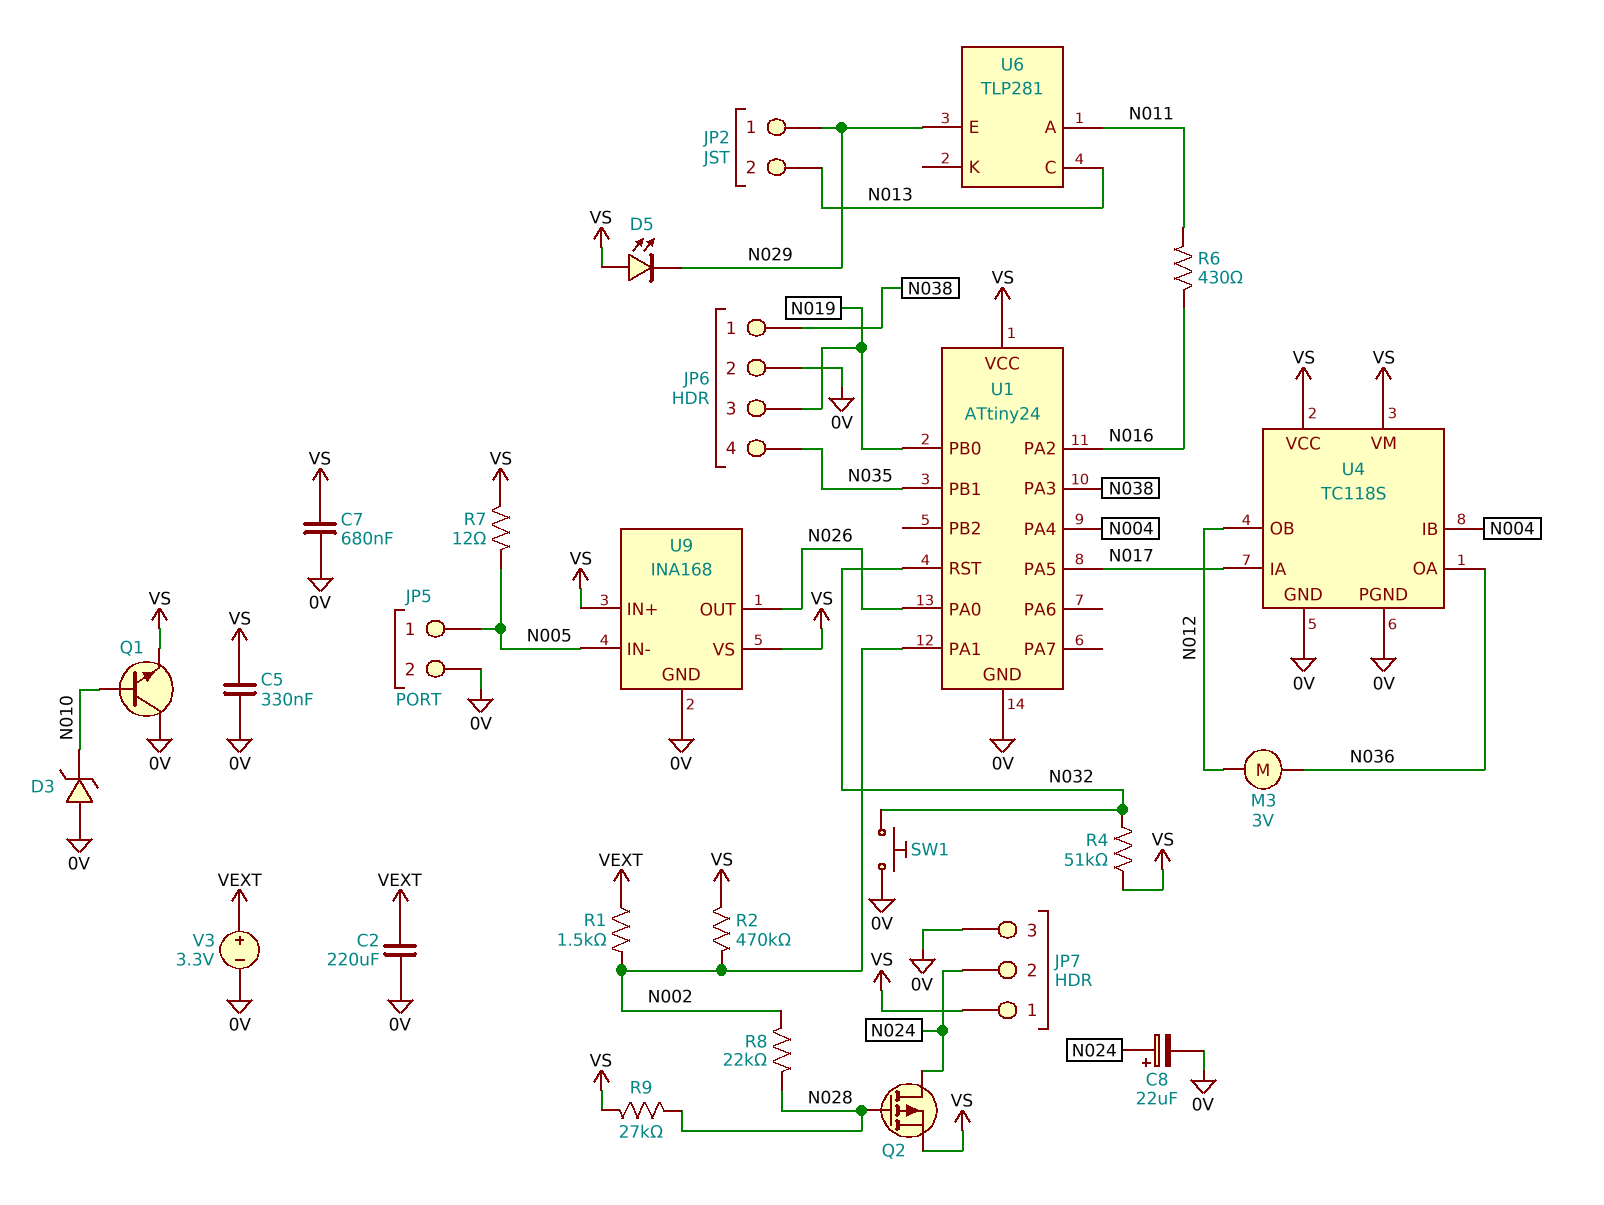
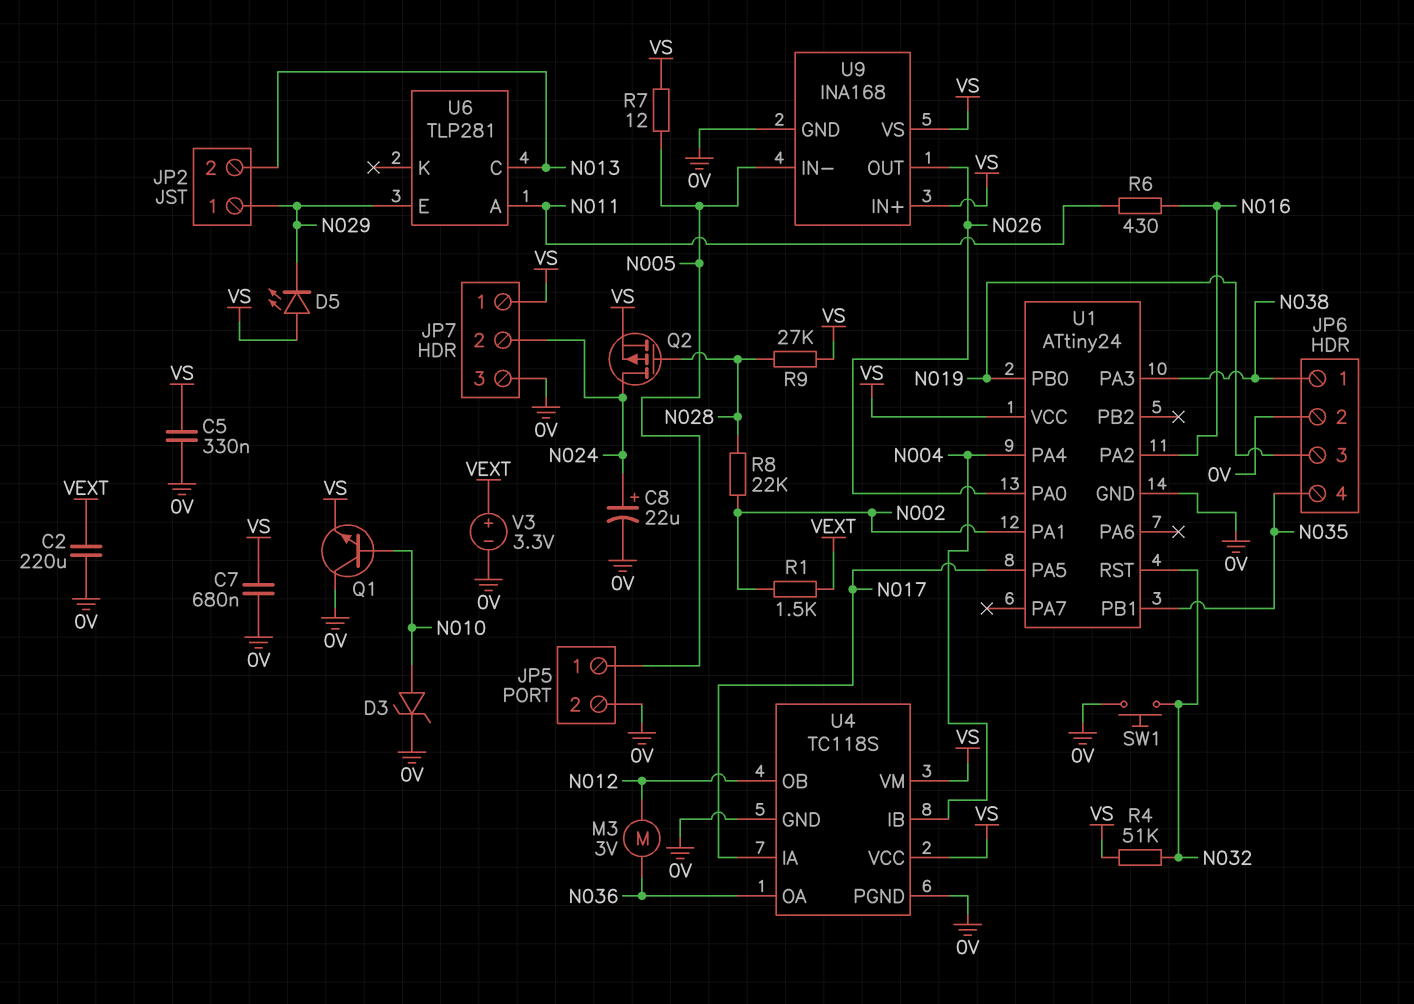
D3: zener (A 0V, K N010) -> zener (A N010, K 0V)
R2: 470k (N002, VS) -> none

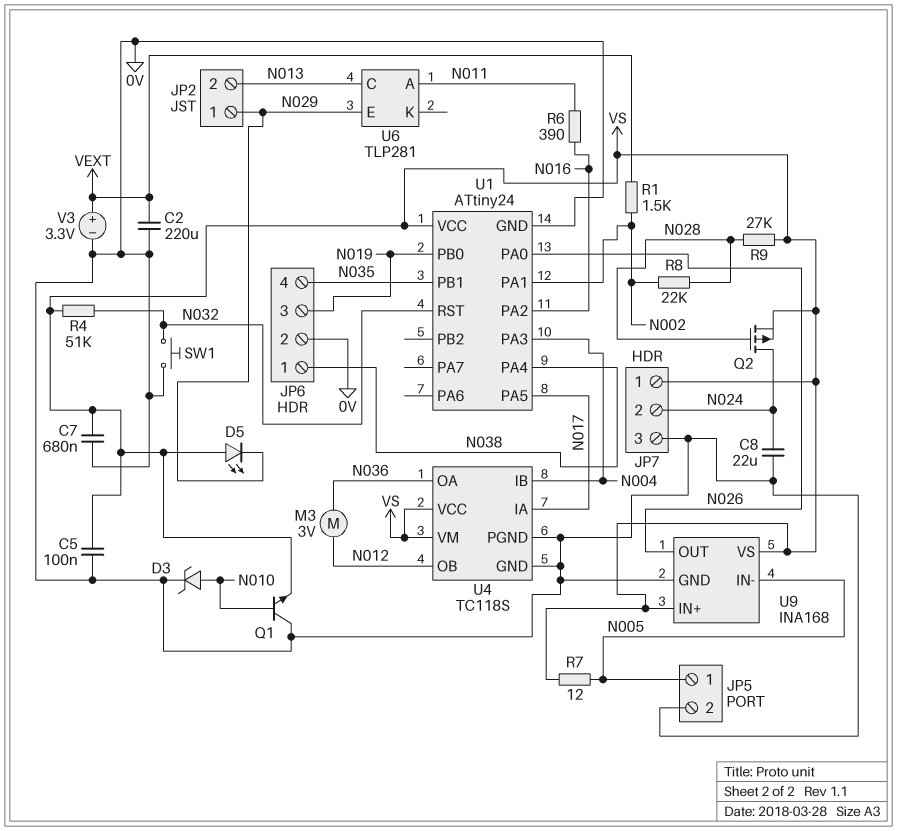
C5: 330nF (0V, VS) -> 100nF (0V, VS)
C8: 22uF (plus N024, minus 0V) -> 22uF (0V, N024)
R6: 430 (N011, N016) -> 390 (N011, N016)
U1 pin PA3: N038 -> N004
U1 pin PA4: N004 -> N038

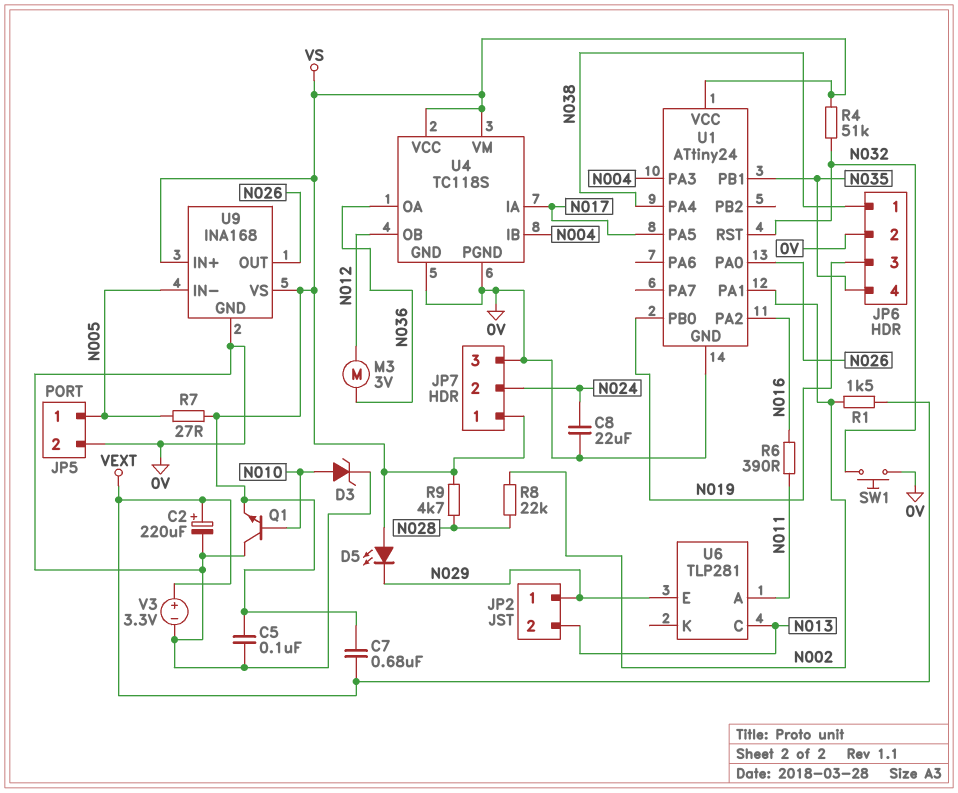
C2: 220uF (0V, VEXT) -> 220uF (plus VEXT, minus 0V)
C7: 680nF (0V, VS) -> 680nF (VEXT, VS)
Q2: PMOS (G N028, D N024, S VS) -> none
R7: 12 (N005, VS) -> 27 (N005, VS)
R9: 27k (N028, VS) -> 4.7k (N028, VS)

